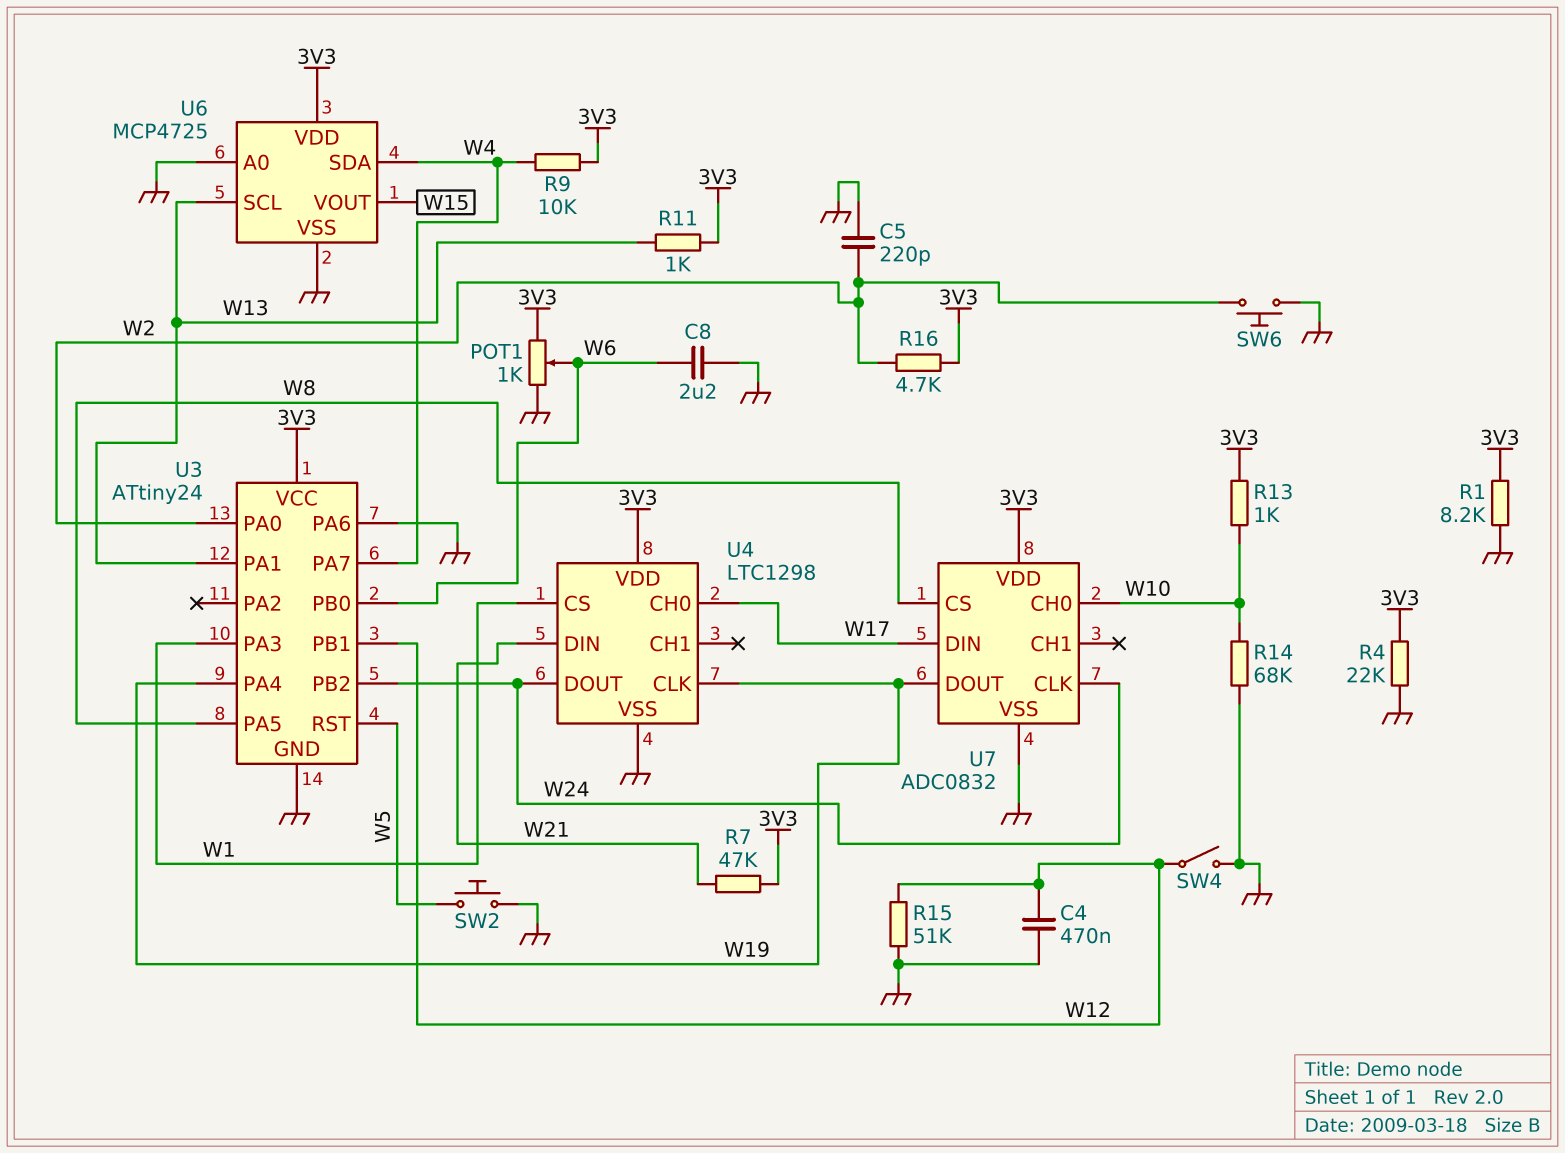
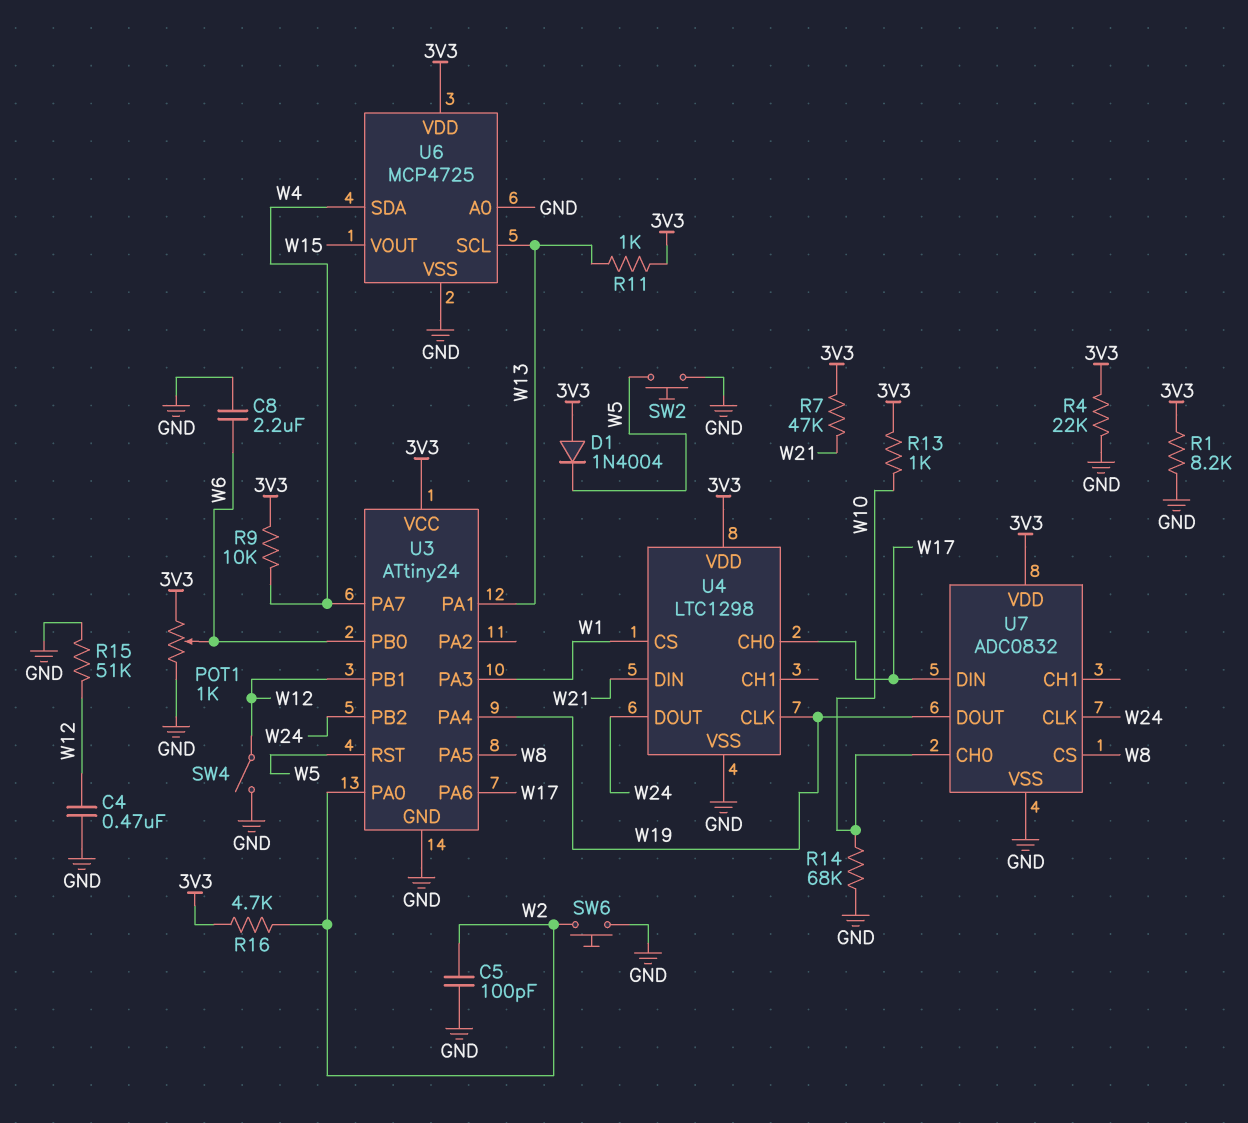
C5: 220pF (GND, W2) -> 100pF (GND, W2)
D1: none -> diode 1N4004 (A 3V3, K W5)
U3 pin PA6: GND -> W17

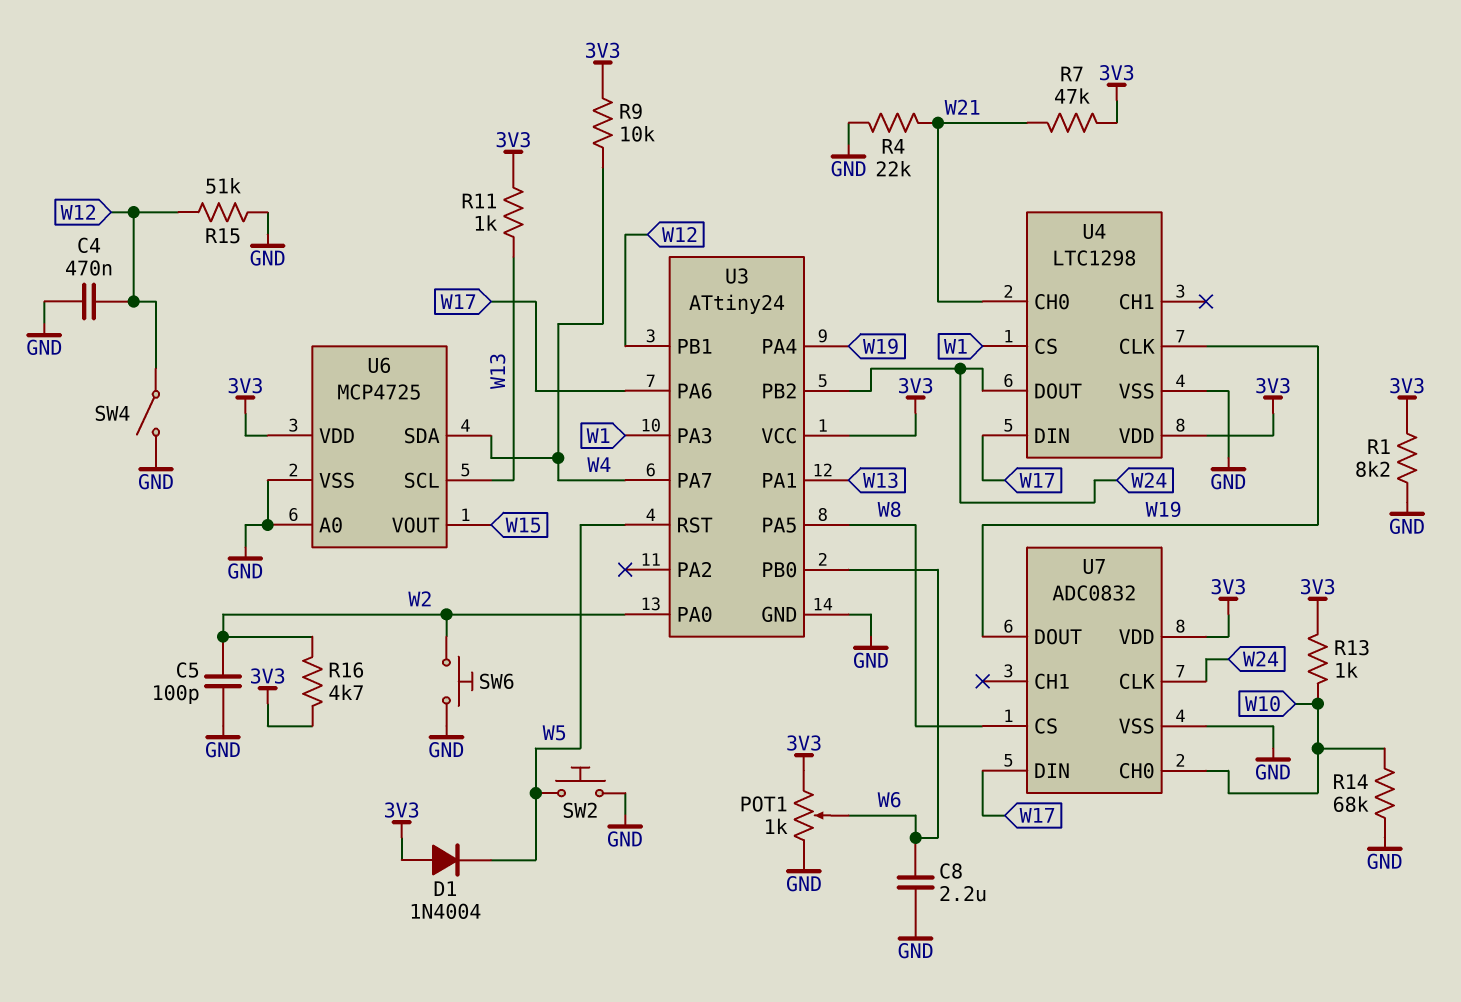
R4: 22k (3V3, GND) -> 22k (GND, W21)
U4 pin CH0: W17 -> W21
U4 pin DIN: W21 -> W17

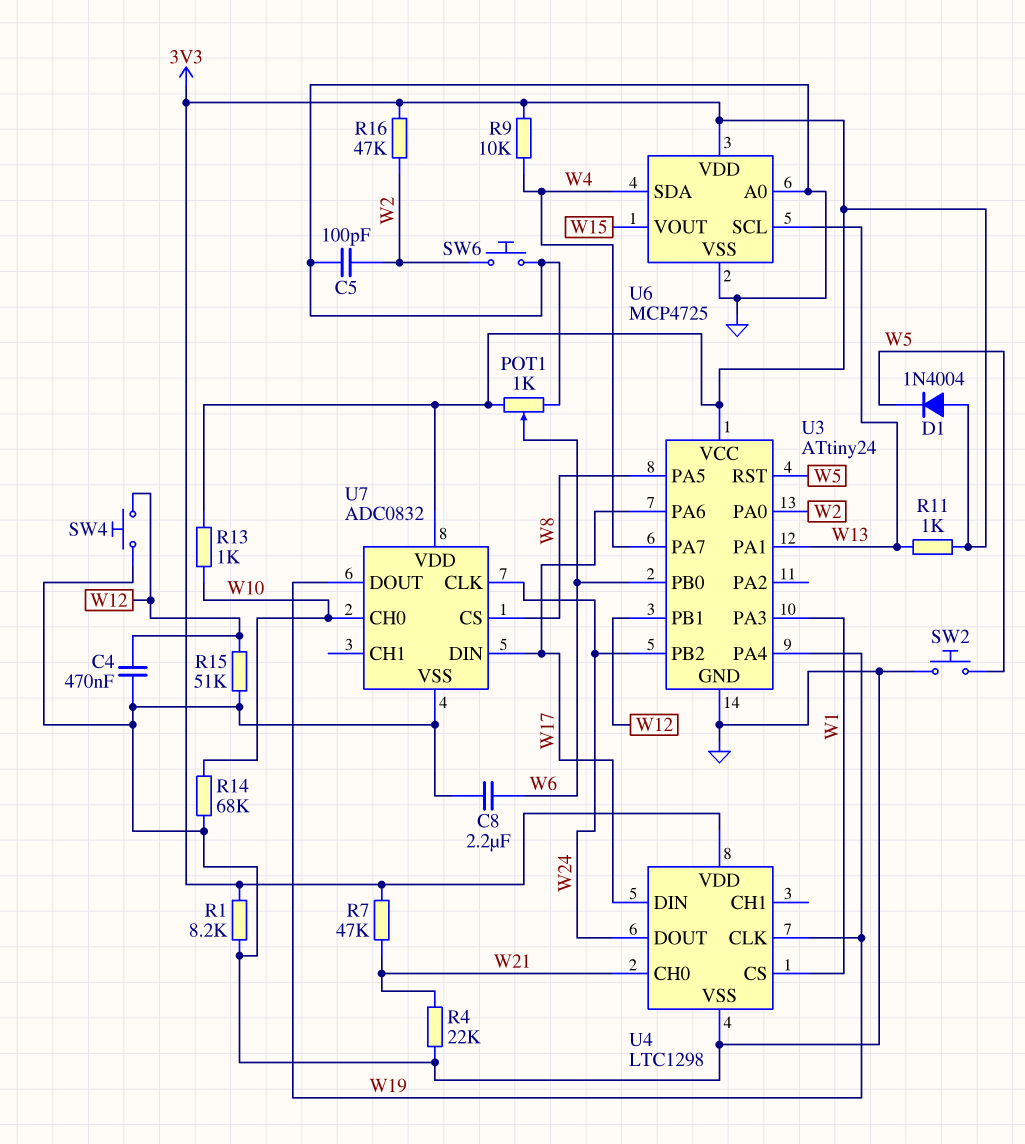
R16: 4.7k (3V3, W2) -> 47k (3V3, W2)
SW4: switch (GND, W12) -> button (GND, W12)

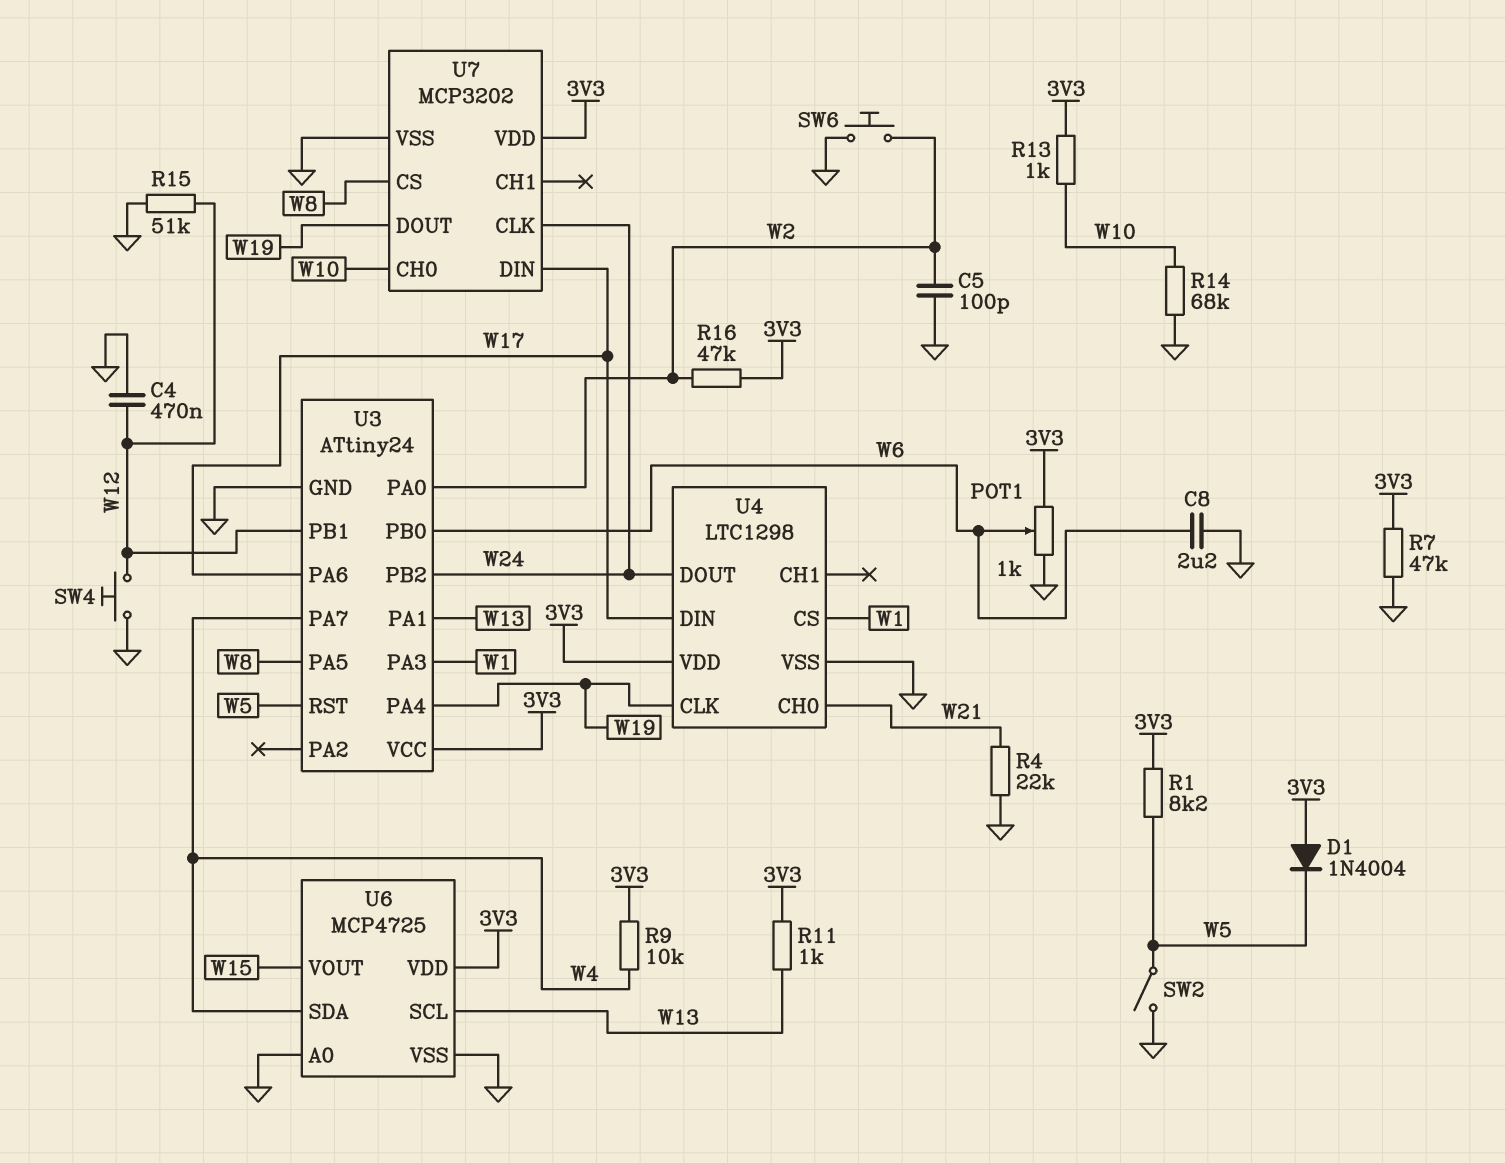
R1: 8.2k (3V3, GND) -> 8.2k (3V3, W5)
R7: 47k (3V3, W21) -> 47k (3V3, GND)
SW2: button (GND, W5) -> switch (GND, W5)
U7: ADC0832 -> MCP3202

